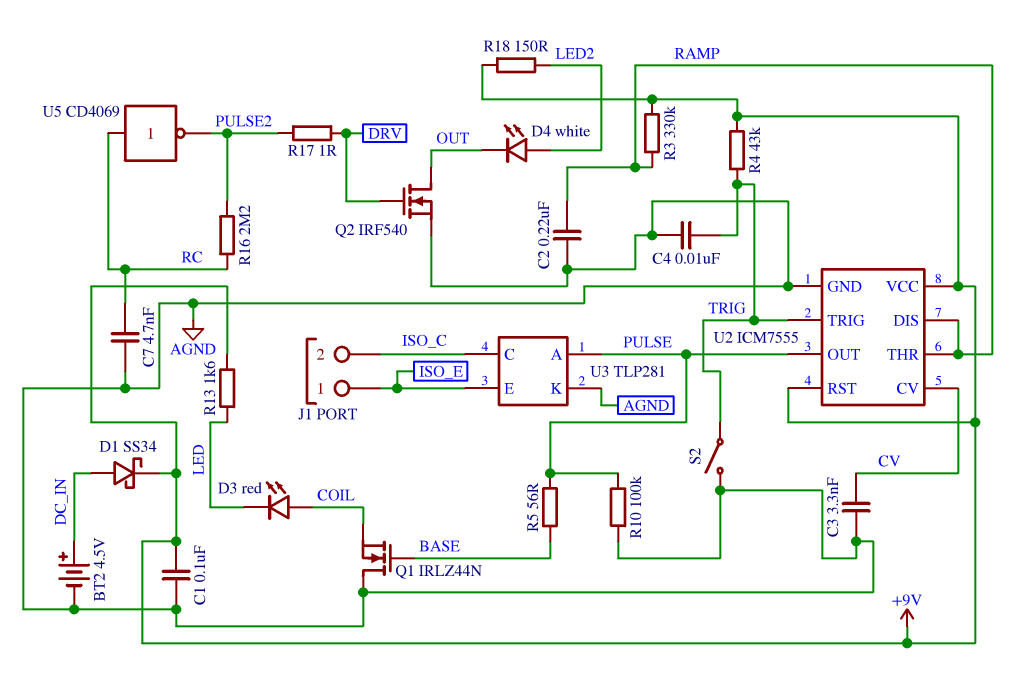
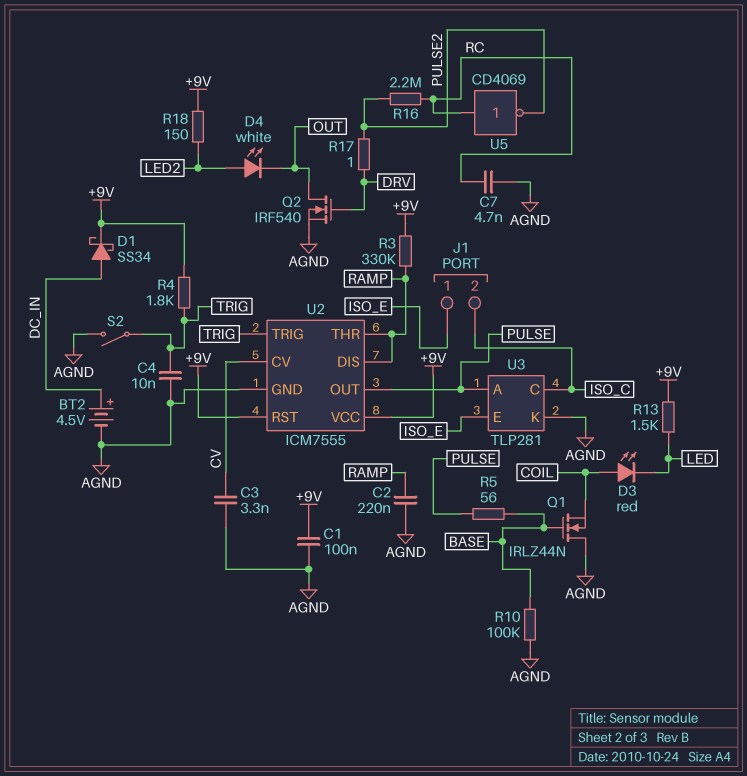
R4: 43k (+9V, TRIG) -> 1.8k (+9V, TRIG)
R10: 100k (AGND, PULSE) -> 100k (AGND, BASE)
R13: 1.6k (+9V, LED) -> 1.5k (+9V, LED)

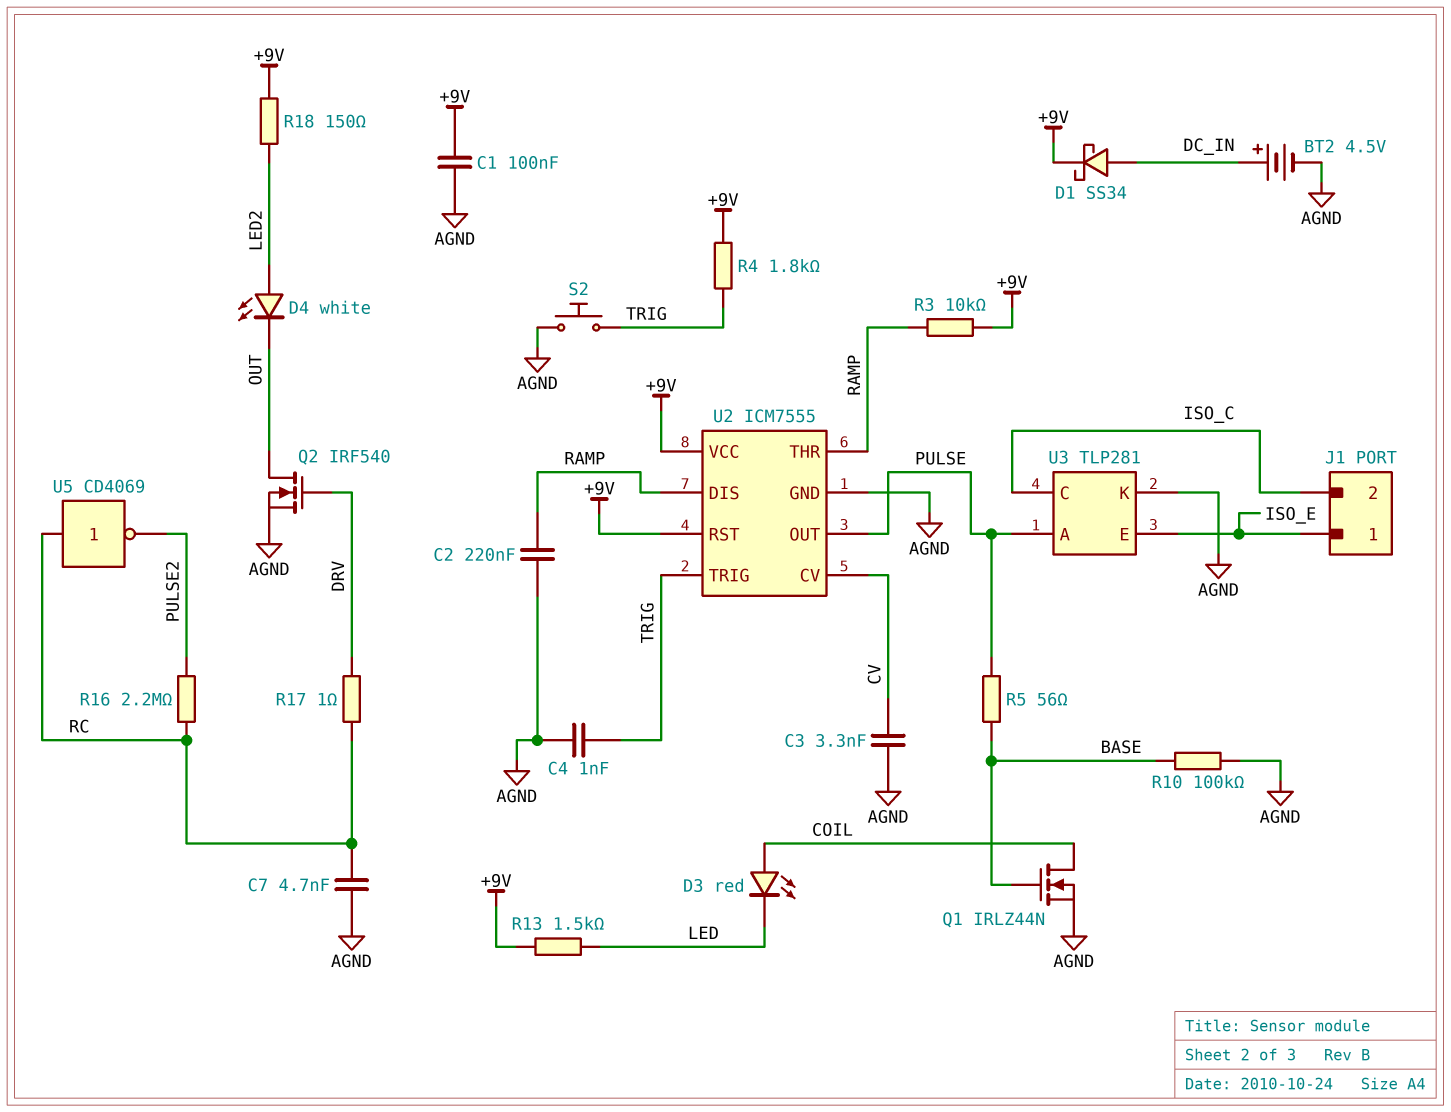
C4: 10nF (AGND, TRIG) -> 1nF (AGND, TRIG)
Q1: NMOS IRLZ44N (G BASE, D AGND, S COIL) -> NMOS IRLZ44N (G BASE, D COIL, S AGND)
R3: 330k (+9V, RAMP) -> 10k (+9V, RAMP)
R17: 1 (DRV, PULSE2) -> 1 (DRV, RC)
S2: switch (AGND, TRIG) -> button (AGND, TRIG)

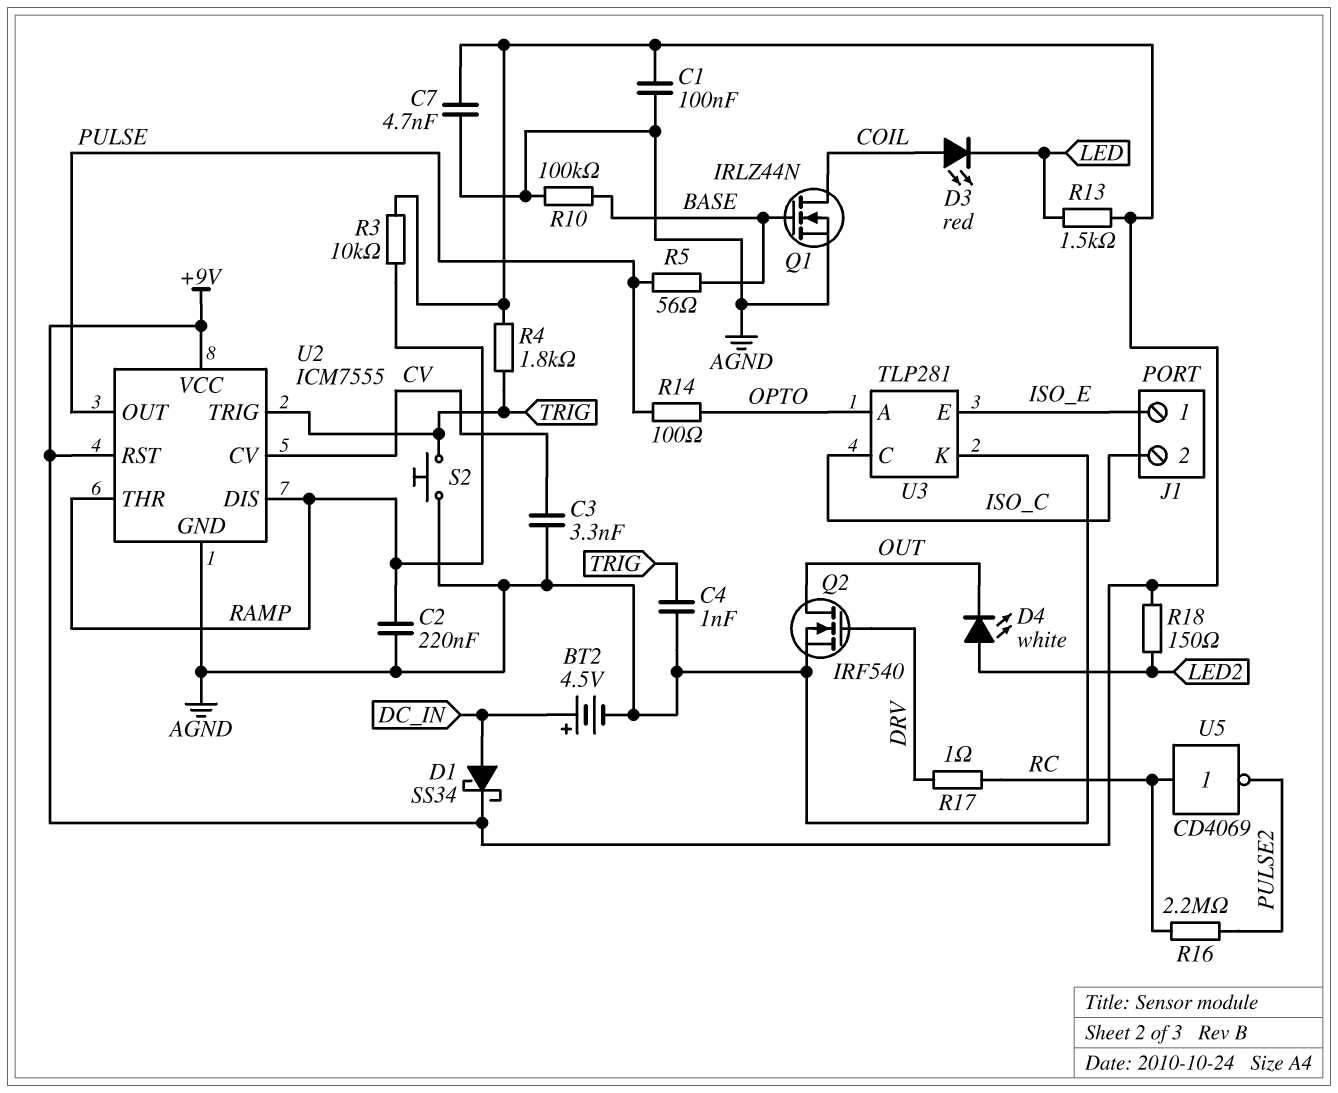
C7: 4.7nF (AGND, RC) -> 4.7nF (+9V, AGND)
R14: none -> 100 (OPTO, PULSE)
U3 pin A: PULSE -> OPTO

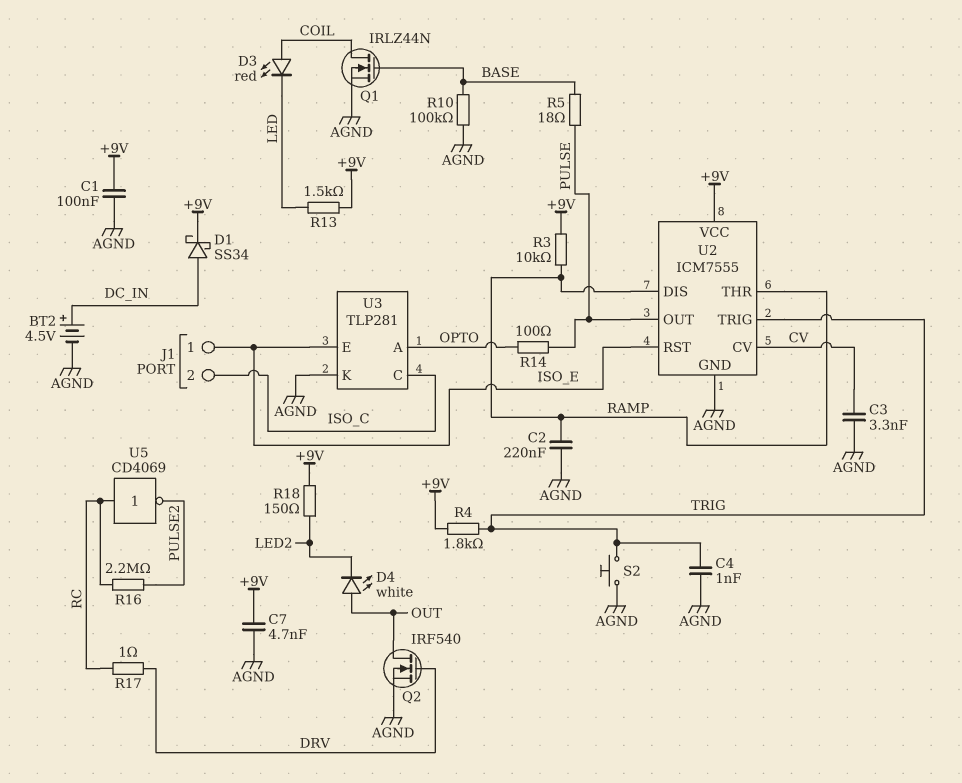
D4: LED white (A LED2, K OUT) -> LED white (A OUT, K LED2)
R5: 56 (BASE, PULSE) -> 18 (BASE, PULSE)
U2 pin RST: +9V -> ISO_E

